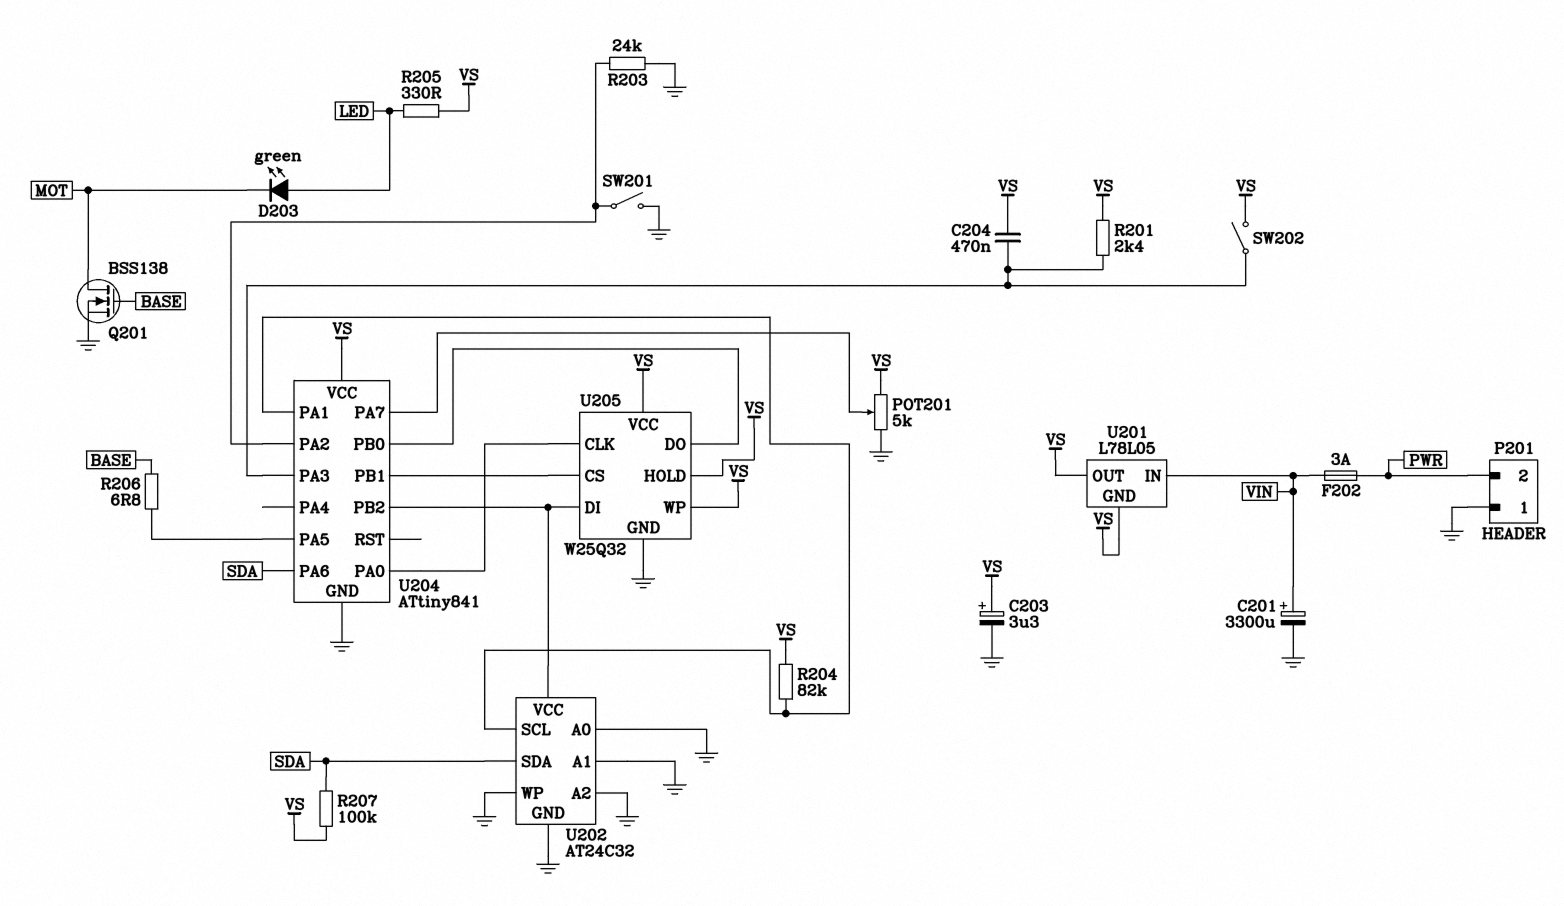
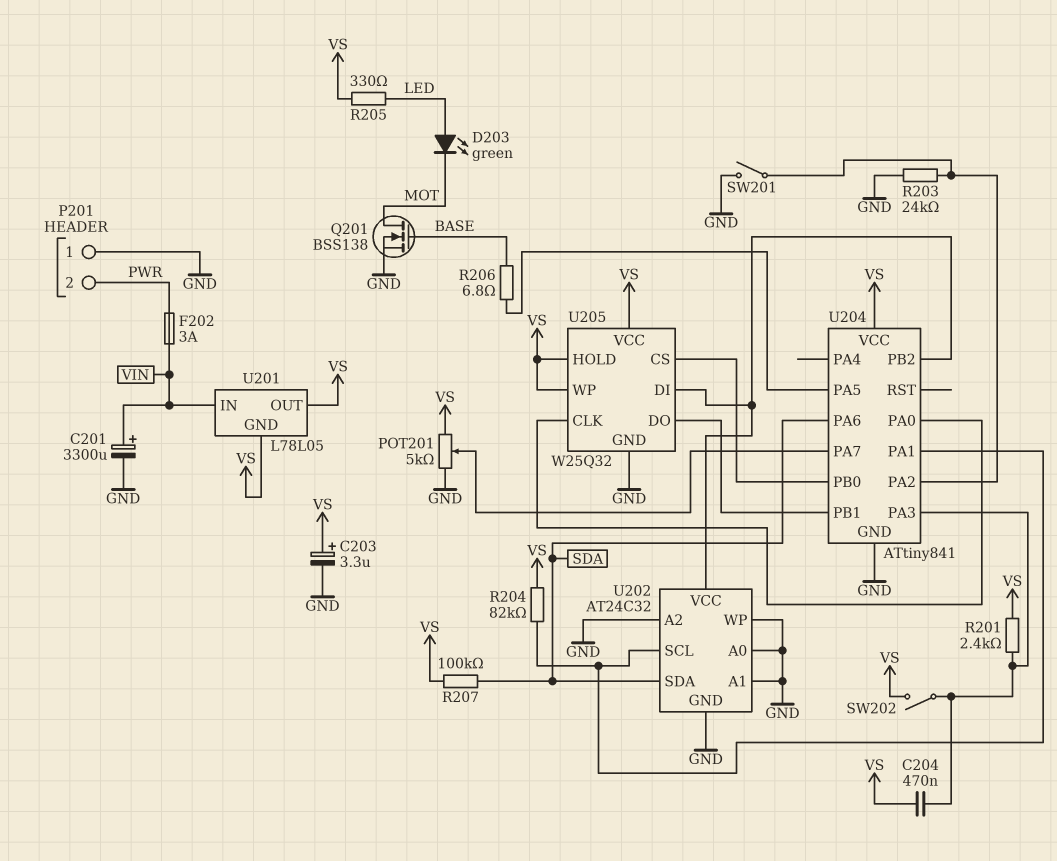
U205 pin CS: U204/PB1 -> U204/PB0
U205 pin DO: U204/PB0 -> U204/PB1

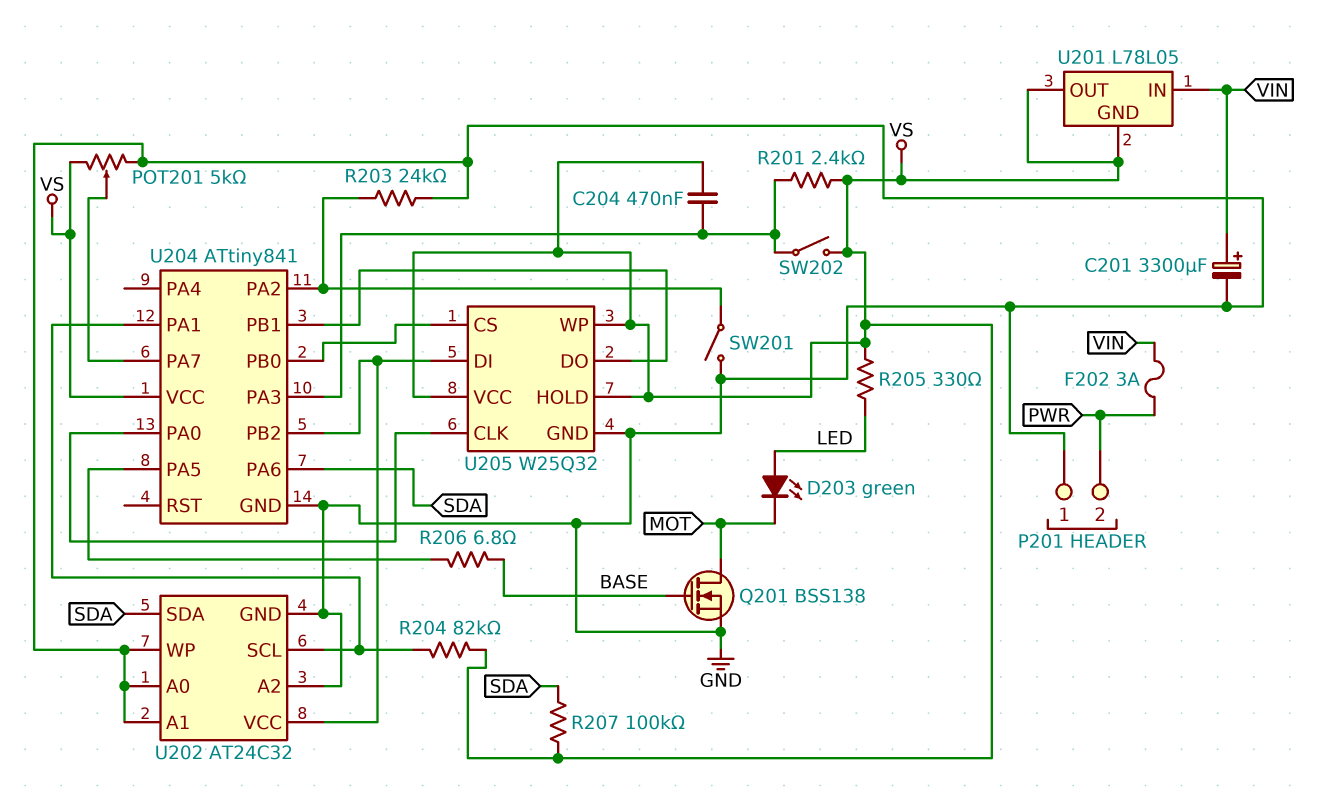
C203: 3.3uF (plus VS, minus GND) -> none

